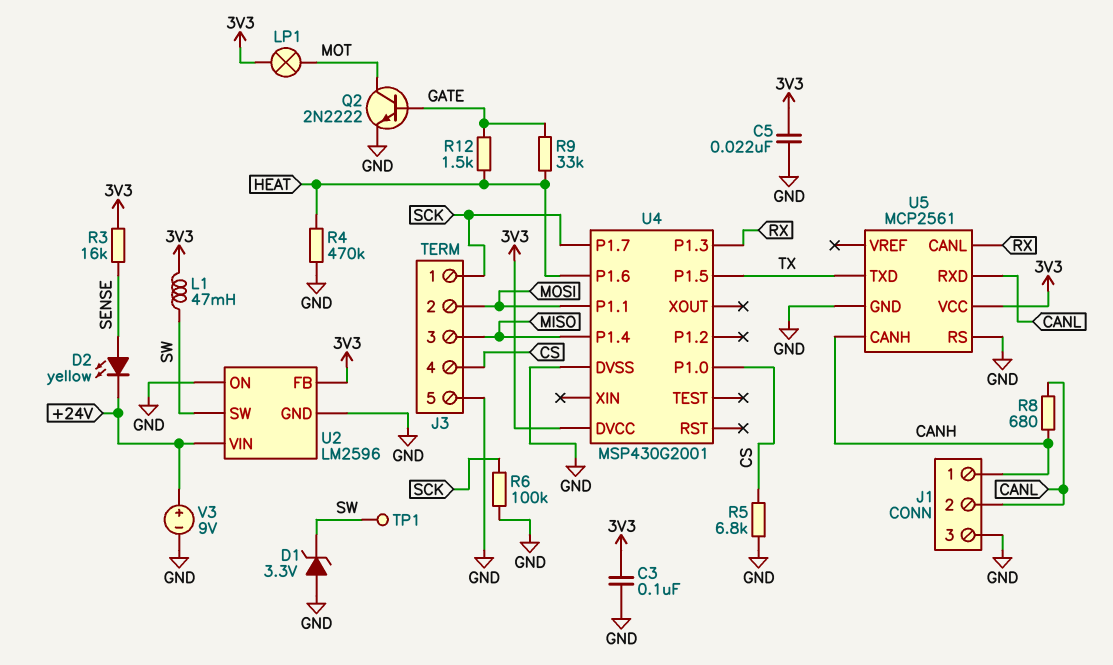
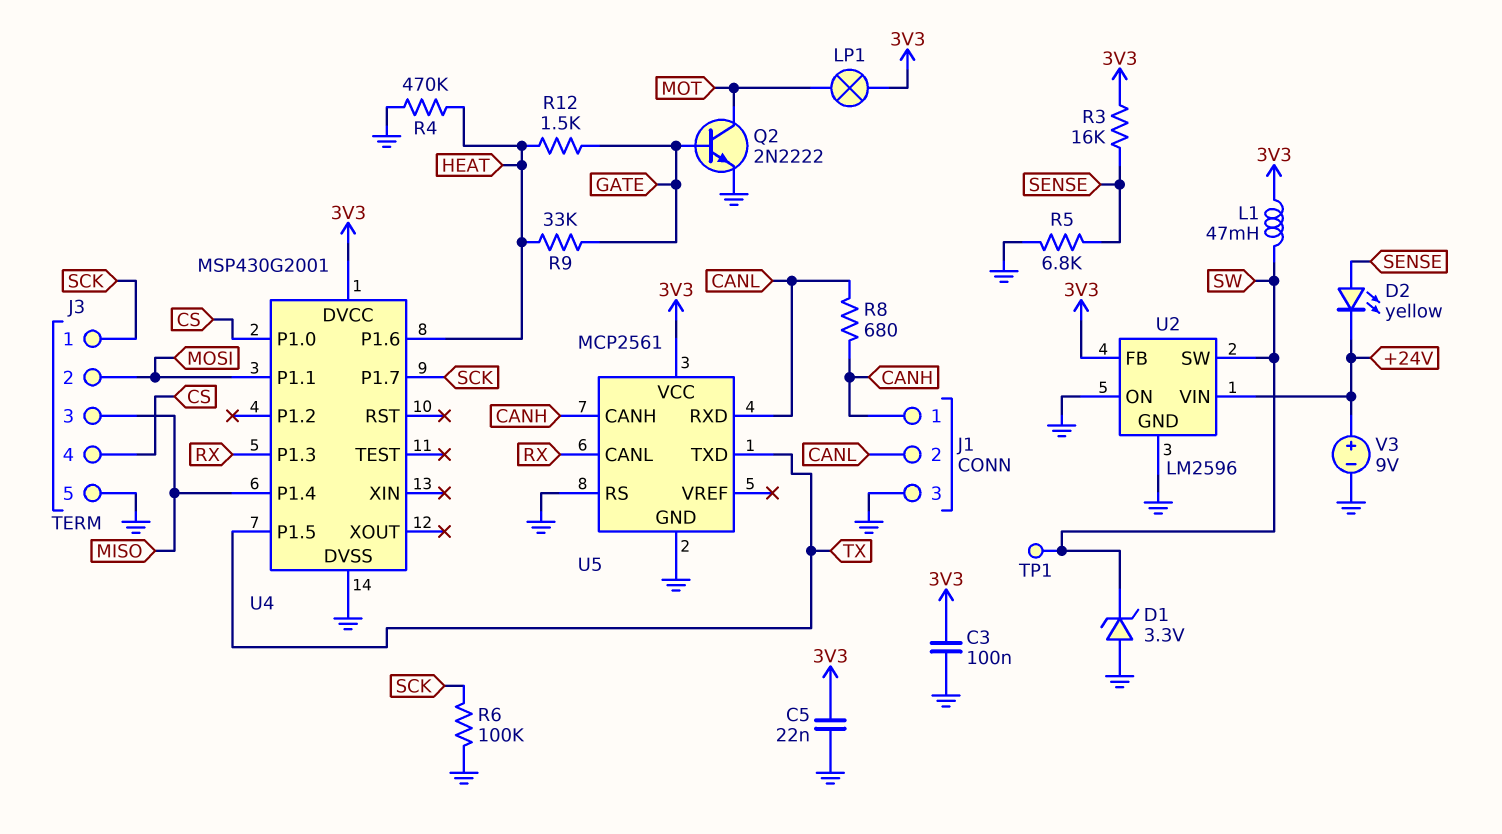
R5: 6.8k (CS, GND) -> 6.8k (GND, SENSE)

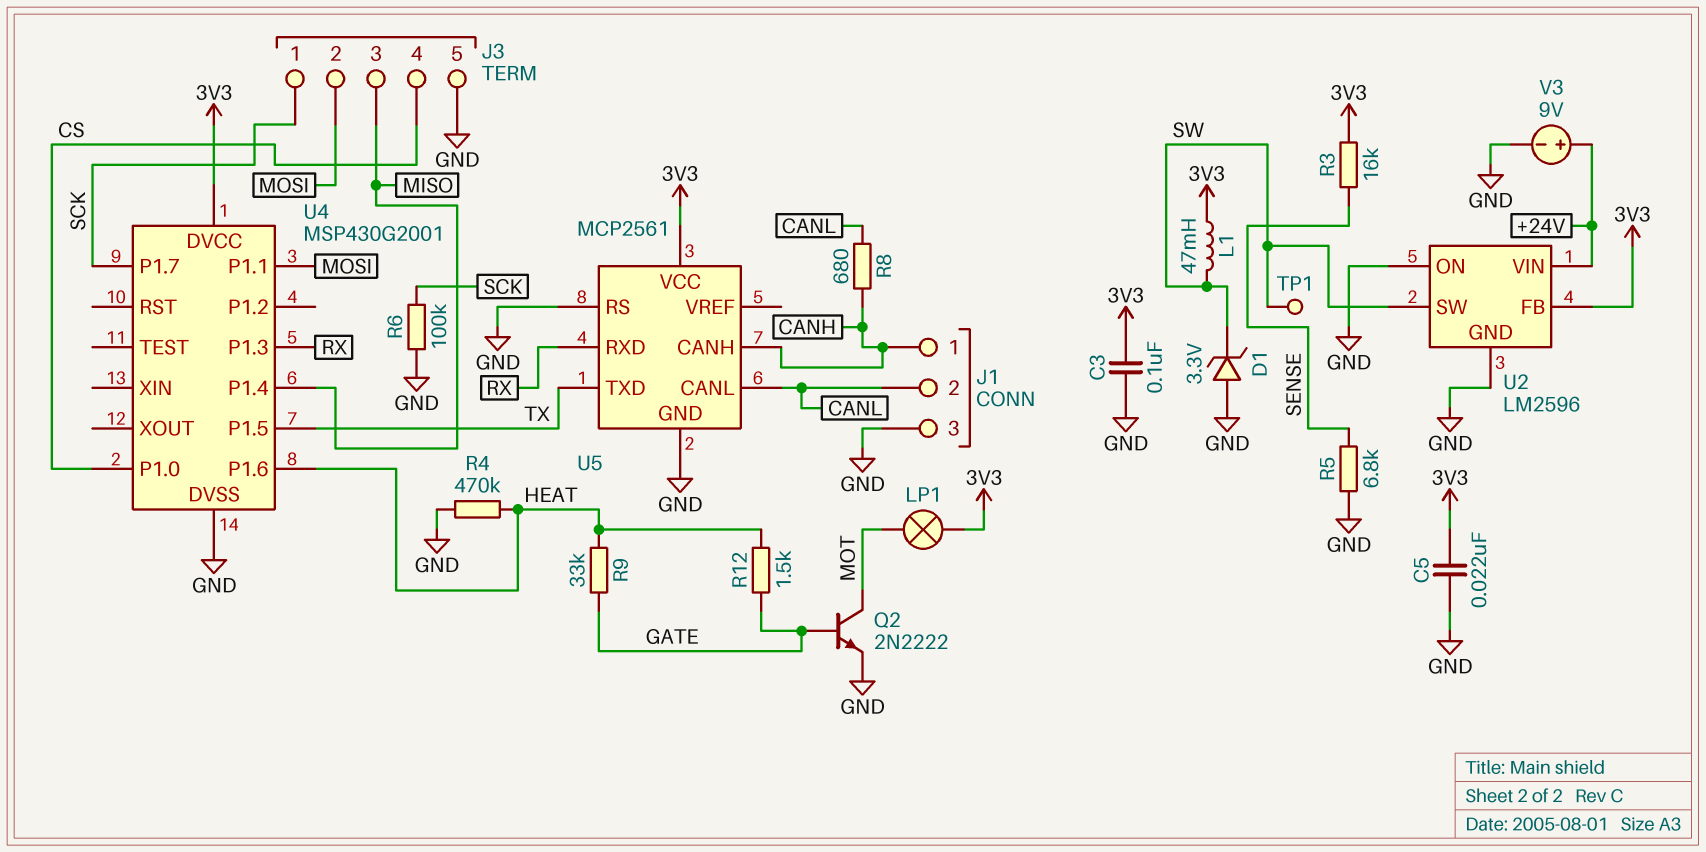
D2: LED yellow (A SENSE, K +24V) -> none
U5 pin CANL: RX -> CANL
U5 pin RXD: CANL -> RX

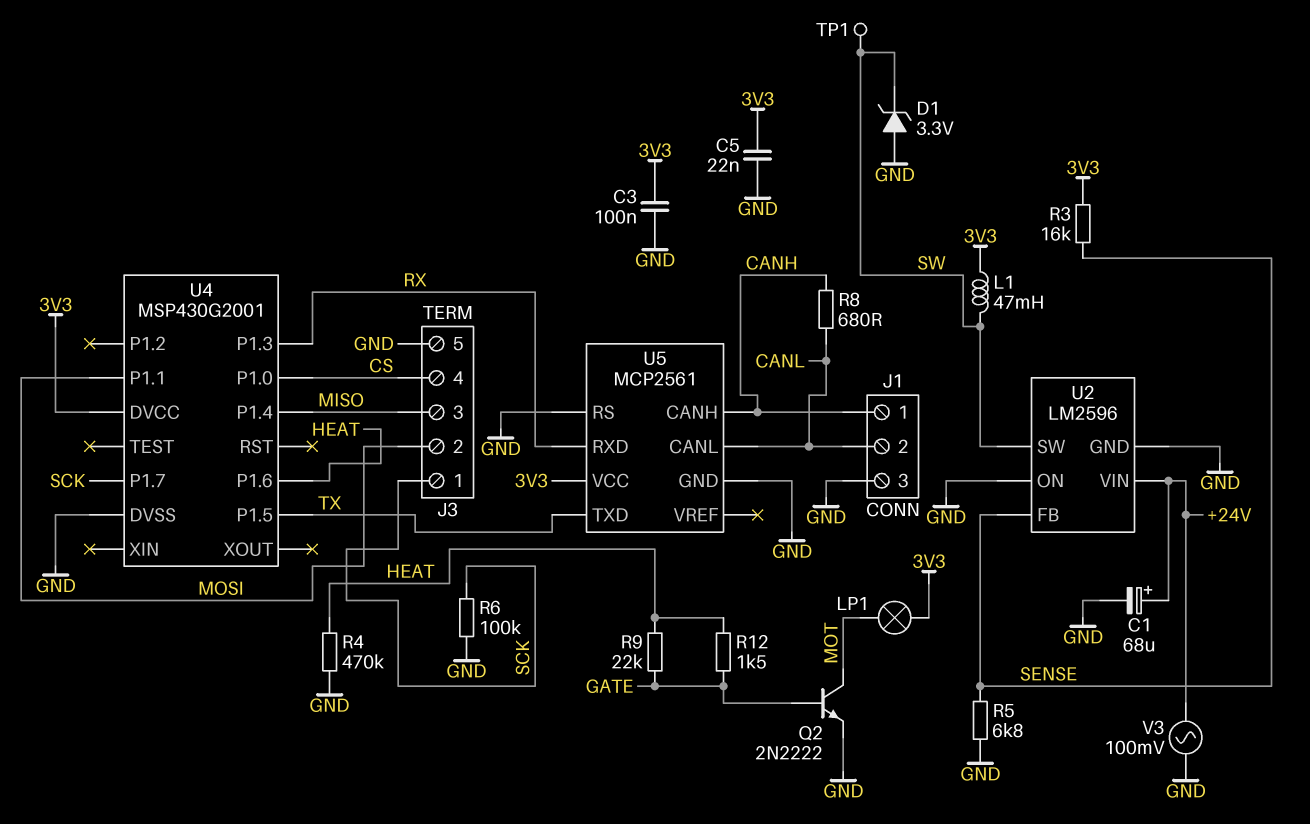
C1: none -> 68uF (plus +24V, minus GND)
R9: 33k (GATE, HEAT) -> 22k (GATE, HEAT)
U2 pin FB: 3V3 -> SENSE
V3: 9V (plus +24V, minus GND) -> AC 100mV (+24V, GND)

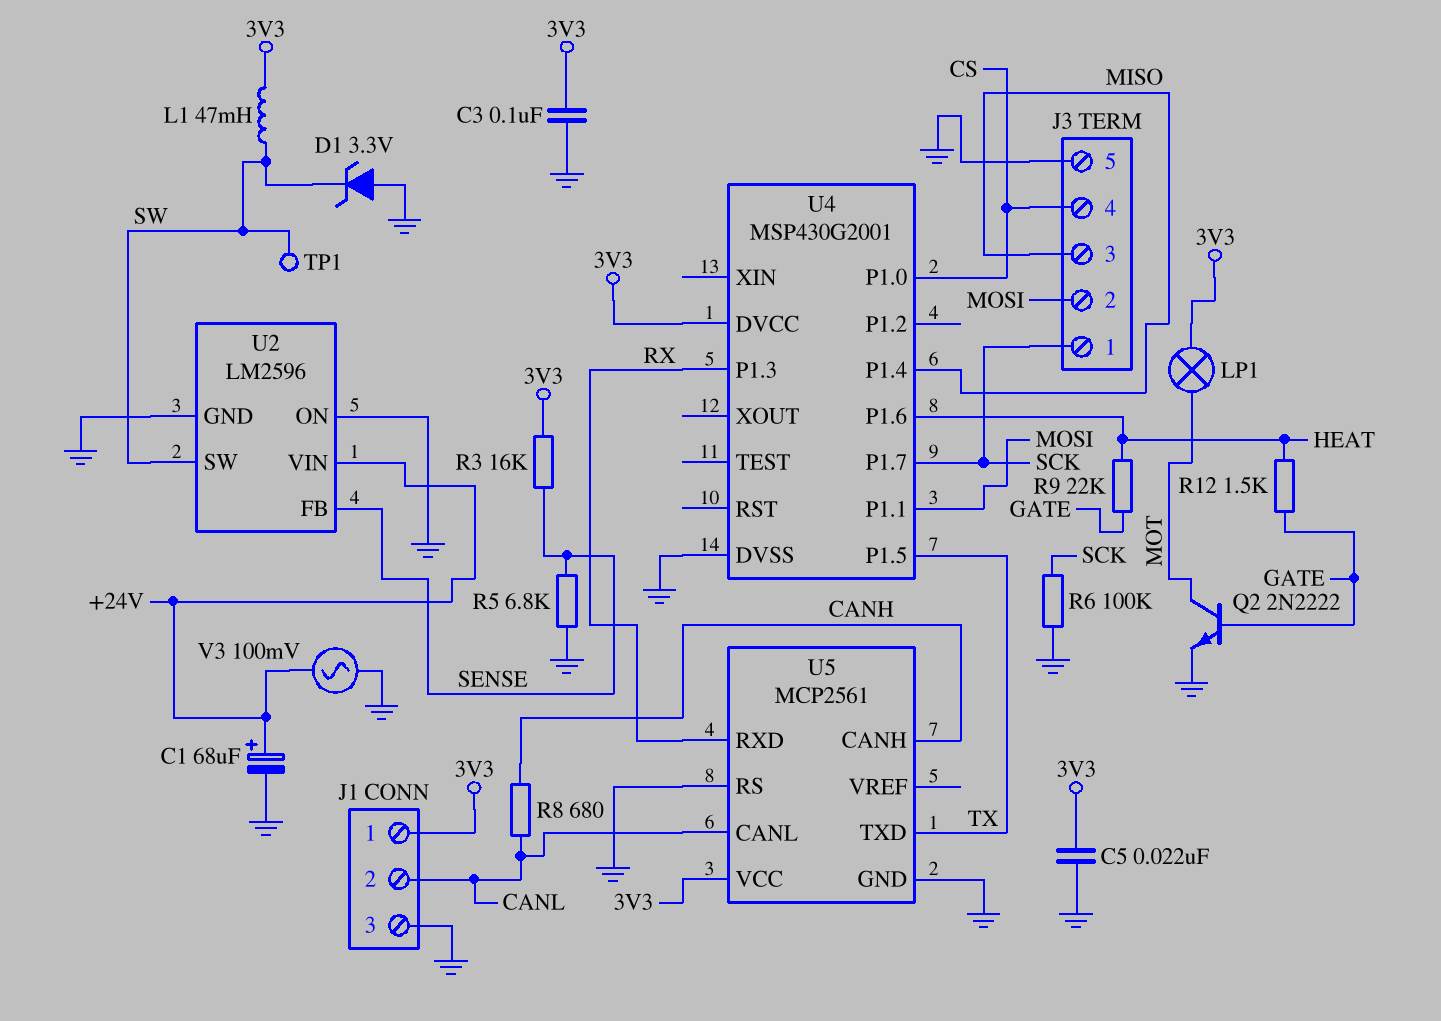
J1 pin 1: CANH -> 3V3
R4: 470k (GND, HEAT) -> none

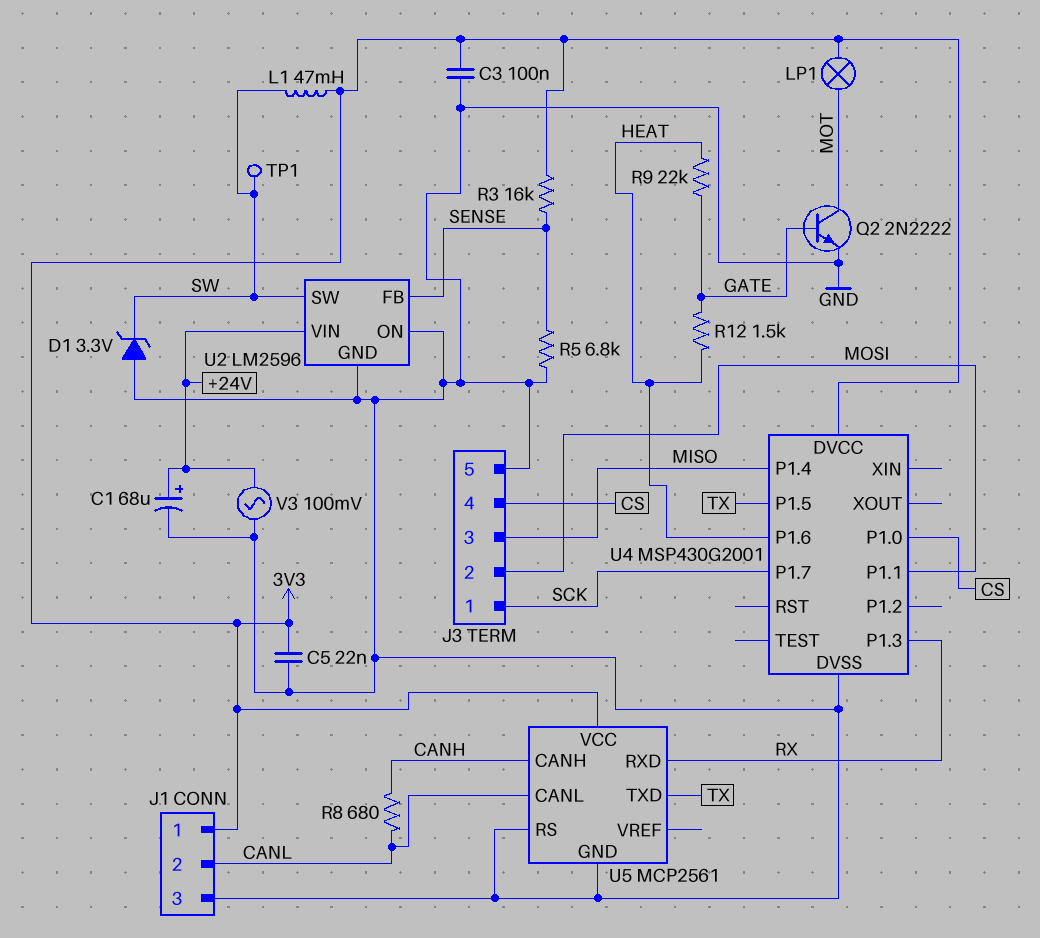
R6: 100k (GND, SCK) -> none

